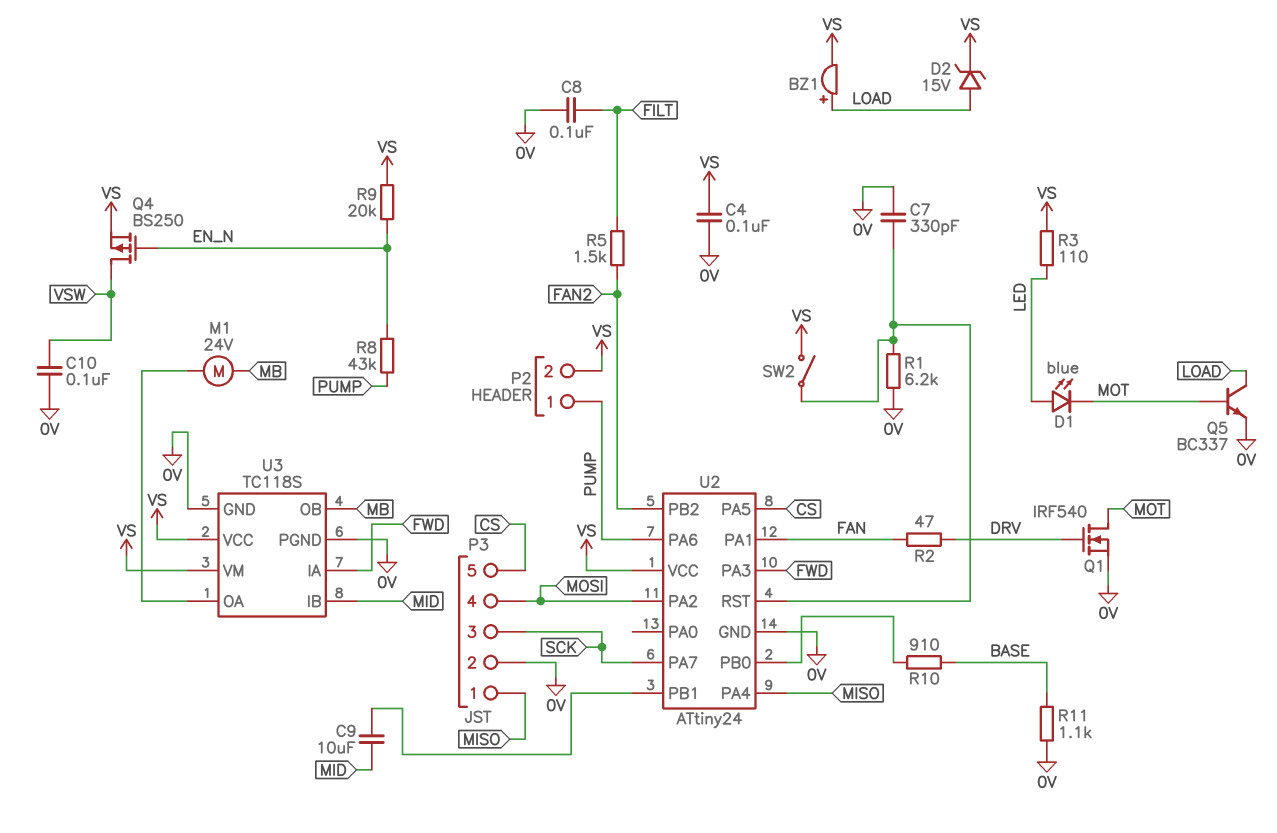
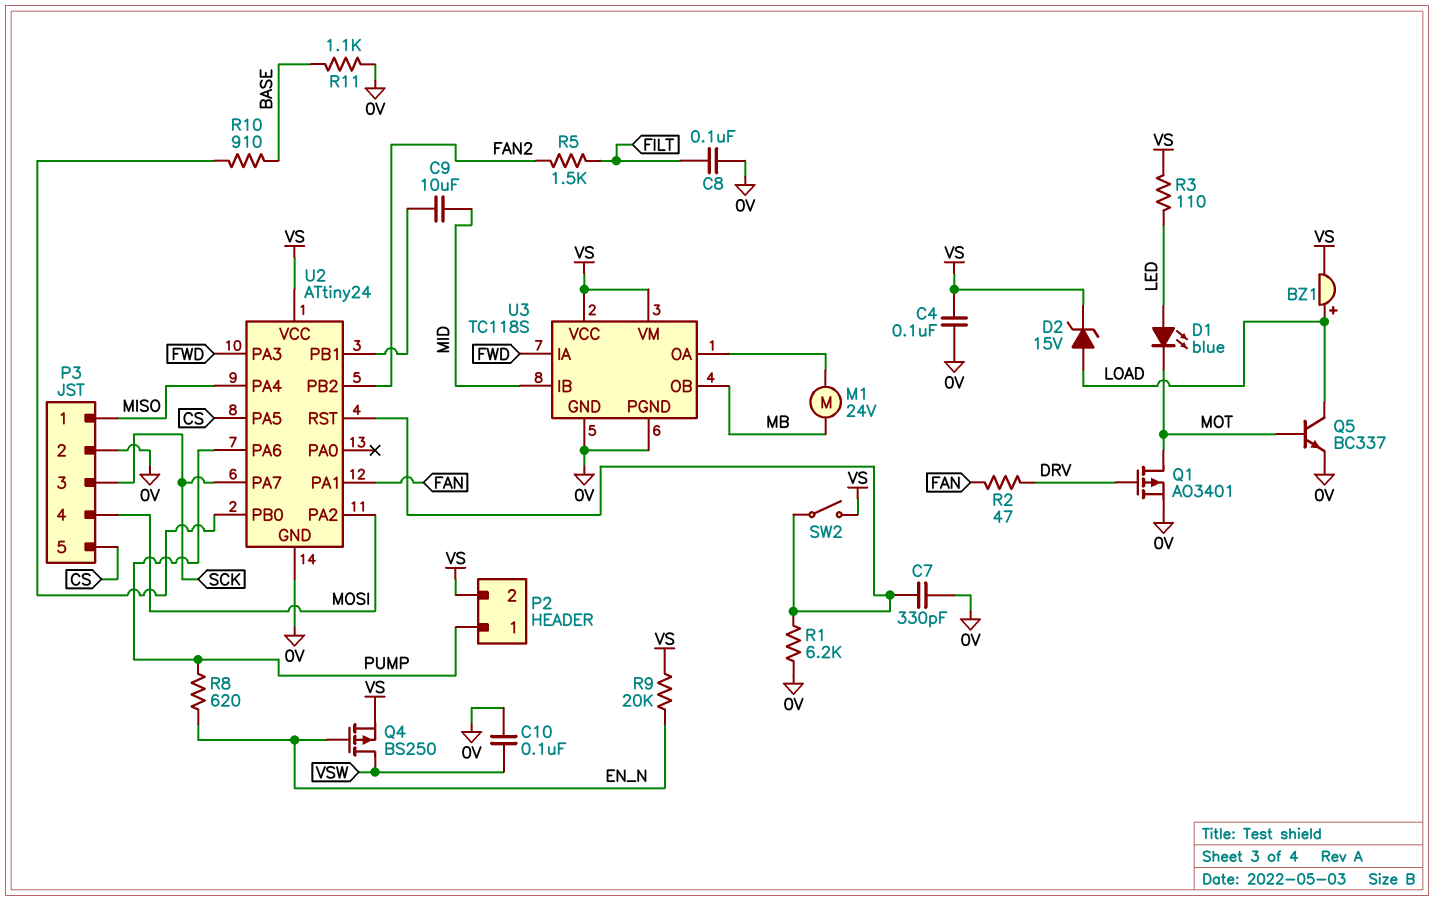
Q1: NMOS IRF540 (G DRV, D MOT, S 0V) -> PMOS AO3401 (G DRV, D MOT, S 0V)
R8: 43k (EN_N, PUMP) -> 620 (EN_N, PUMP)

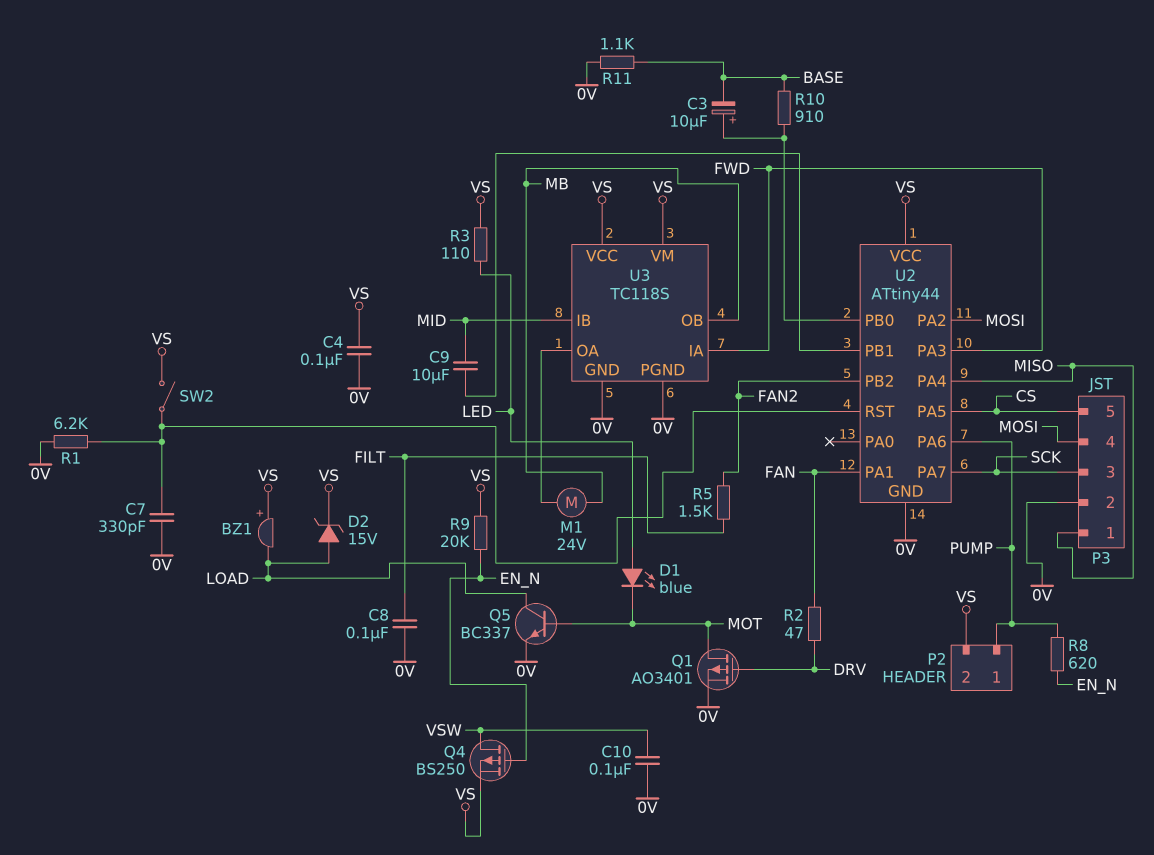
BZ1: buzzer (plus LOAD, minus VS) -> buzzer (plus VS, minus LOAD)
C3: none -> 10uF (plus U2/PB0, minus BASE)
U2: ATtiny24 -> ATtiny44

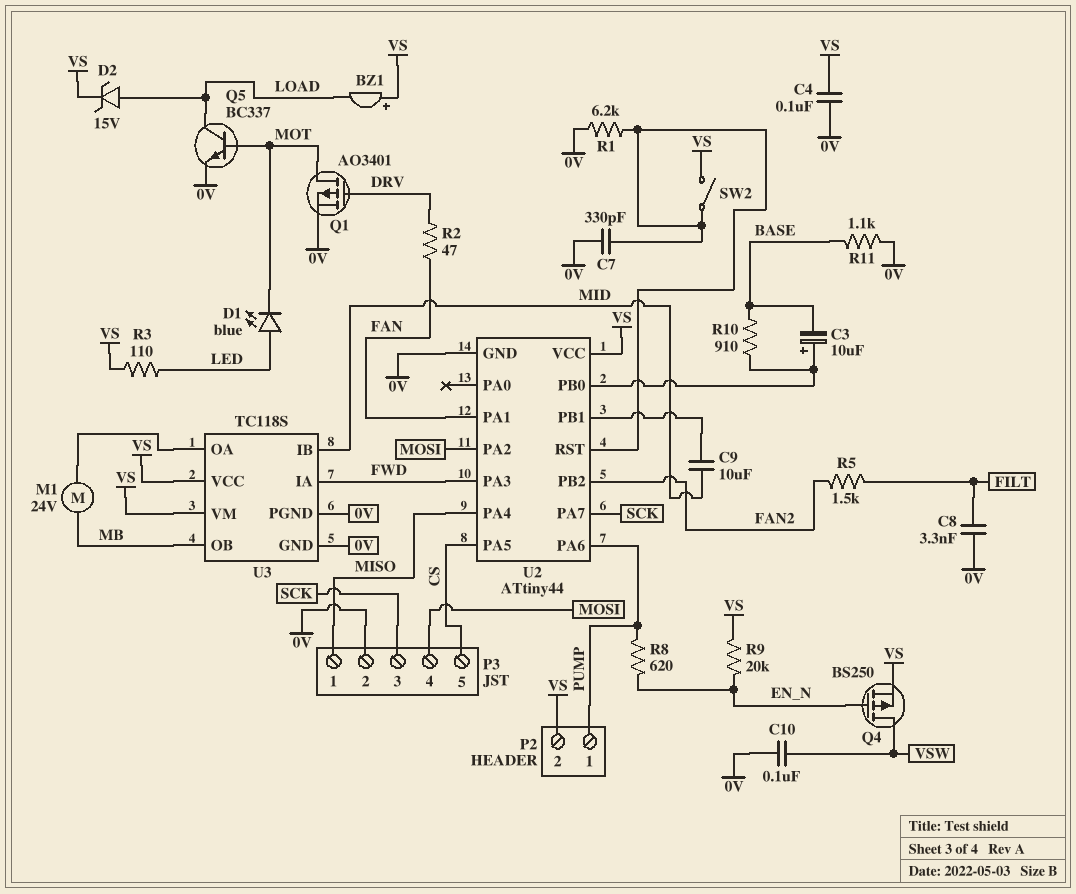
C8: 100nF (0V, FILT) -> 3.3nF (0V, FILT)

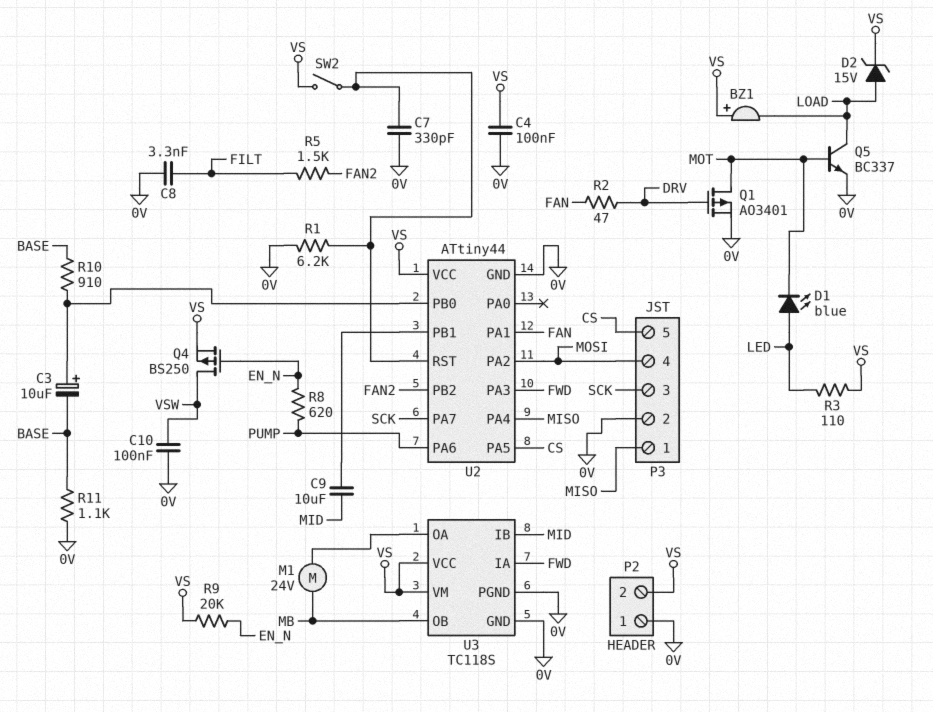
P2 pin 1: PUMP -> 0V

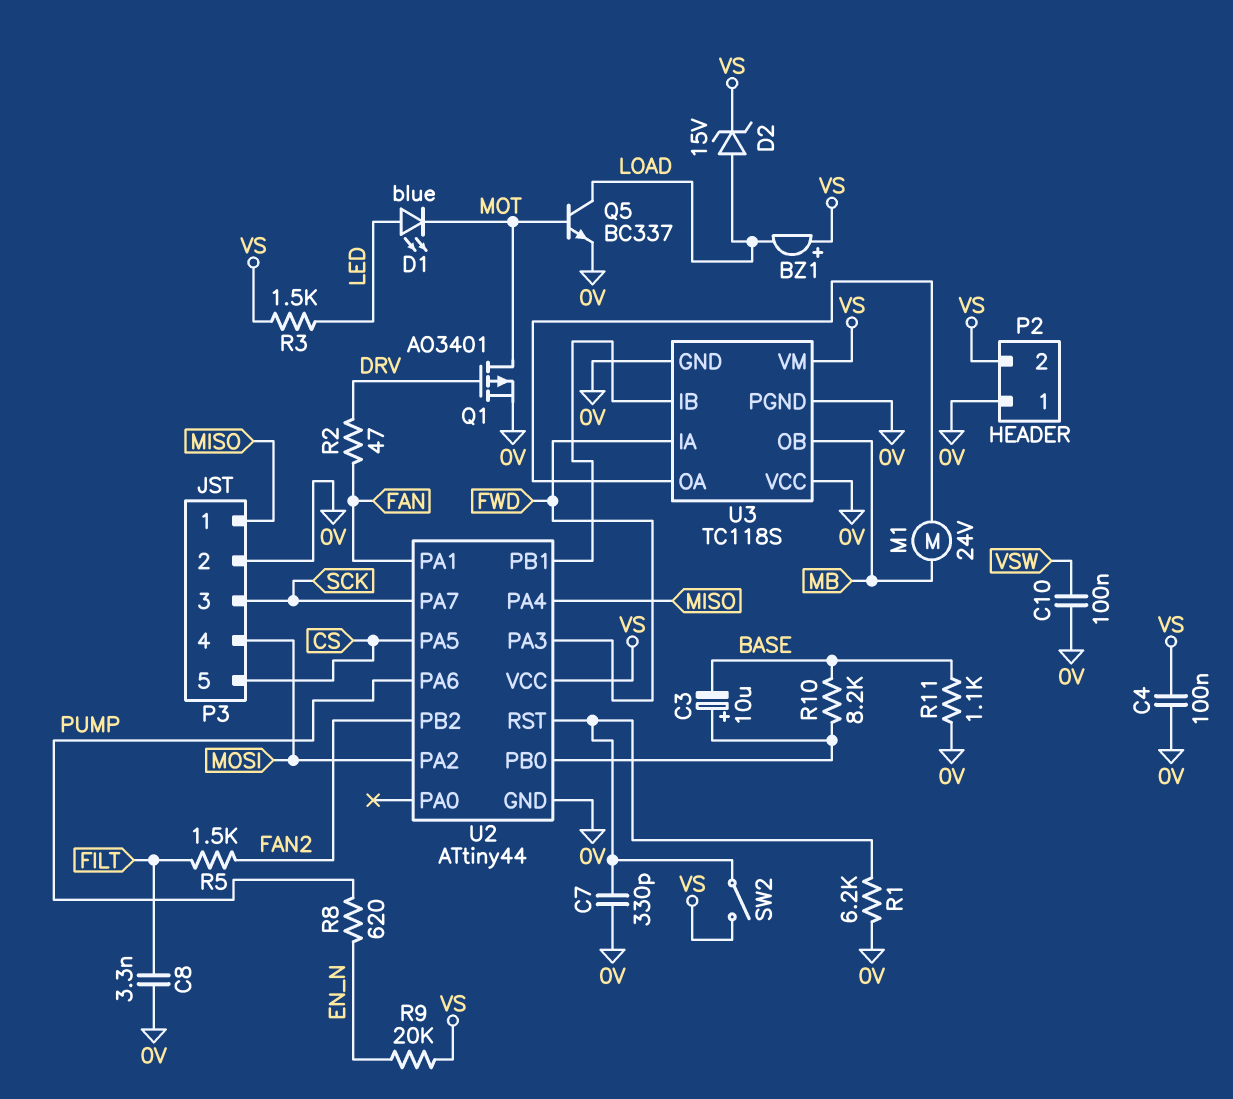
C9: 10uF (MID, U2/PB1) -> none
Q4: PMOS BS250 (G EN_N, D VSW, S VS) -> none
R3: 110 (LED, VS) -> 1.5k (LED, VS)
R10: 910 (BASE, U2/PB0) -> 8.2k (BASE, U2/PB0)
U3 pin IB: MID -> U2/PB1
U3 pin VCC: VS -> 0V

